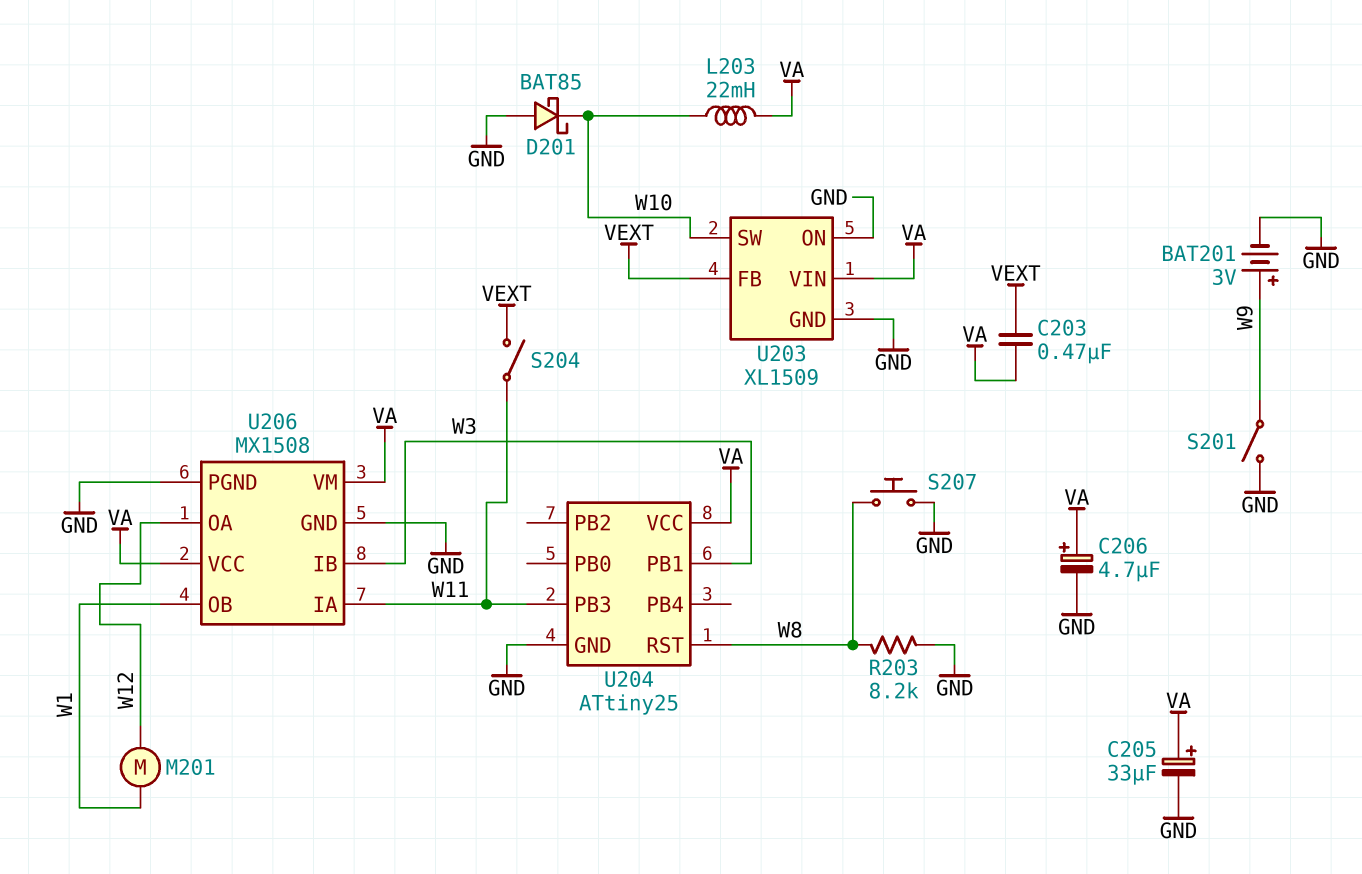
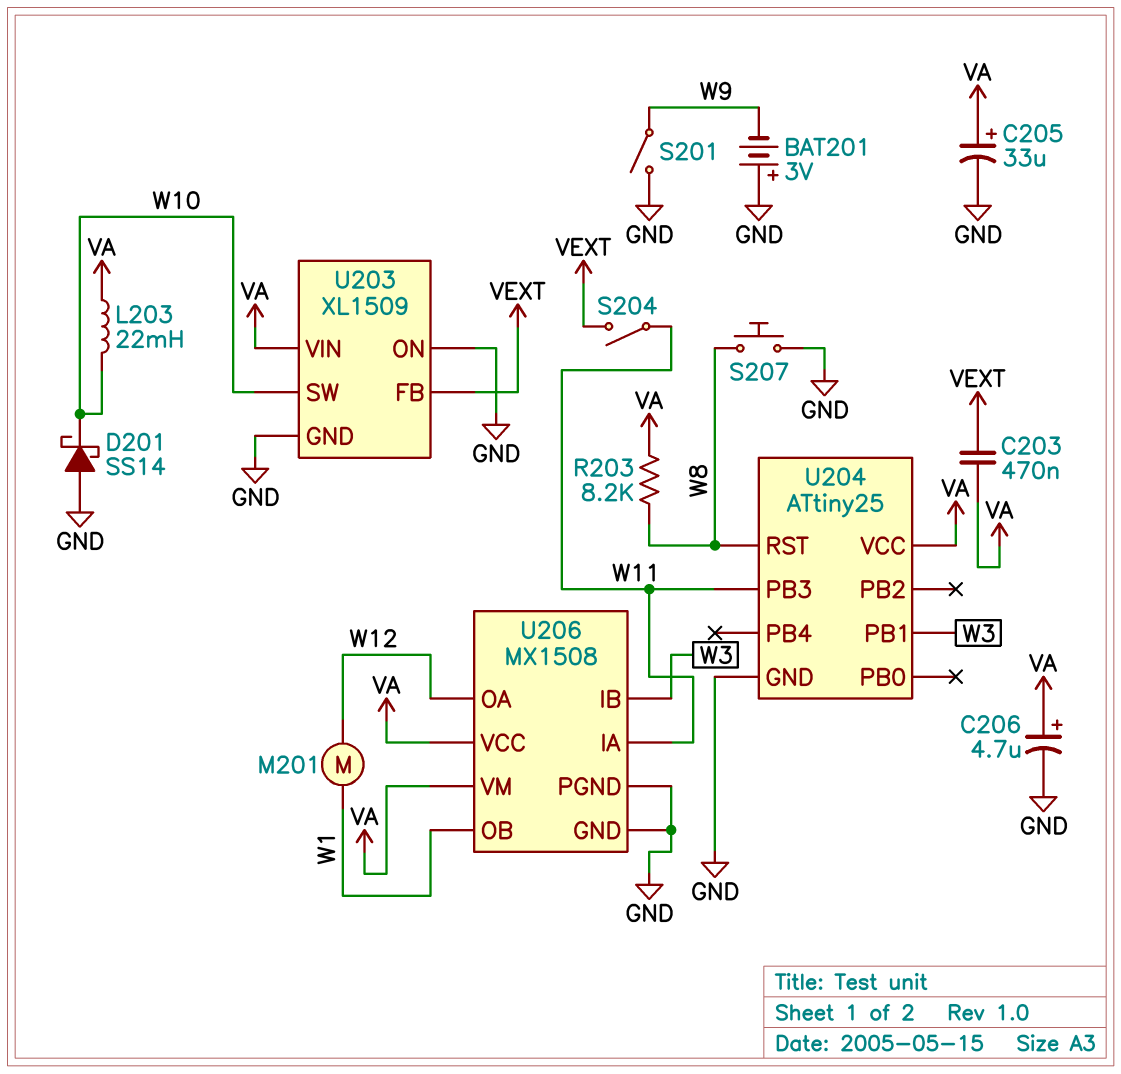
BAT201: 3V (plus W9, minus GND) -> 3V (plus GND, minus W9)
D201: schottky BAT85 (A GND, K W10) -> schottky SS14 (A GND, K W10)
R203: 8.2k (GND, W8) -> 8.2k (VA, W8)

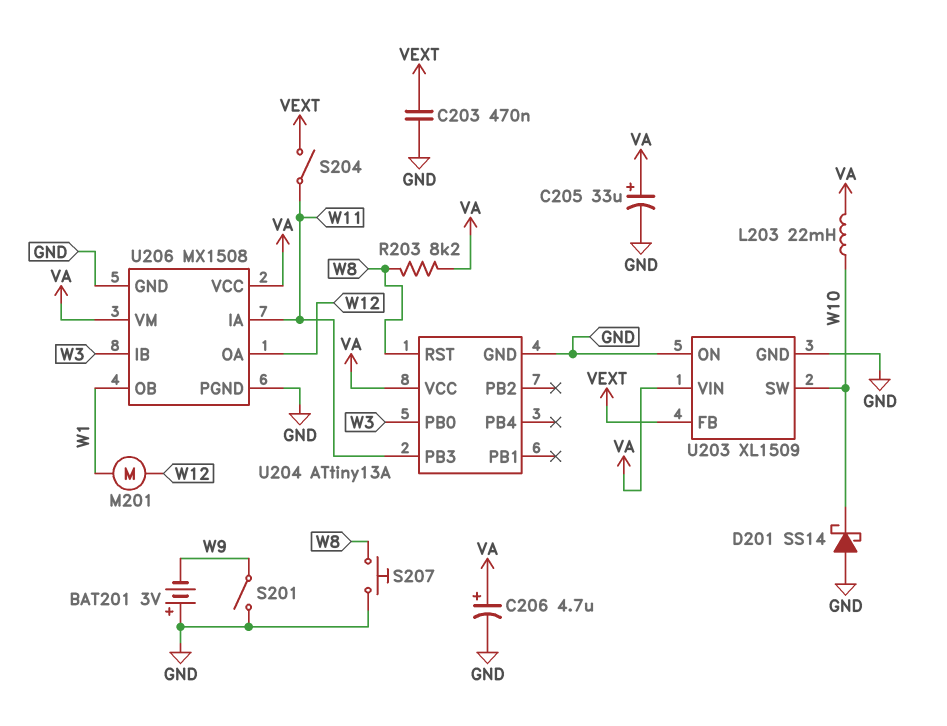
C203: 470nF (VA, VEXT) -> 470nF (GND, VEXT)
U204: ATtiny25 -> ATtiny13A
U204 pin PB0: none -> W3
U204 pin PB1: W3 -> none

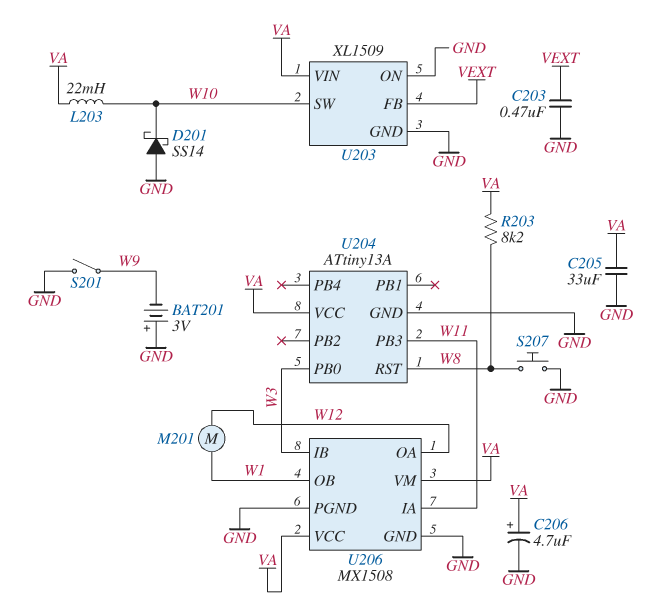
C205: 33uF (plus VA, minus GND) -> 33uF (GND, VA)
S204: switch (VEXT, W11) -> none

